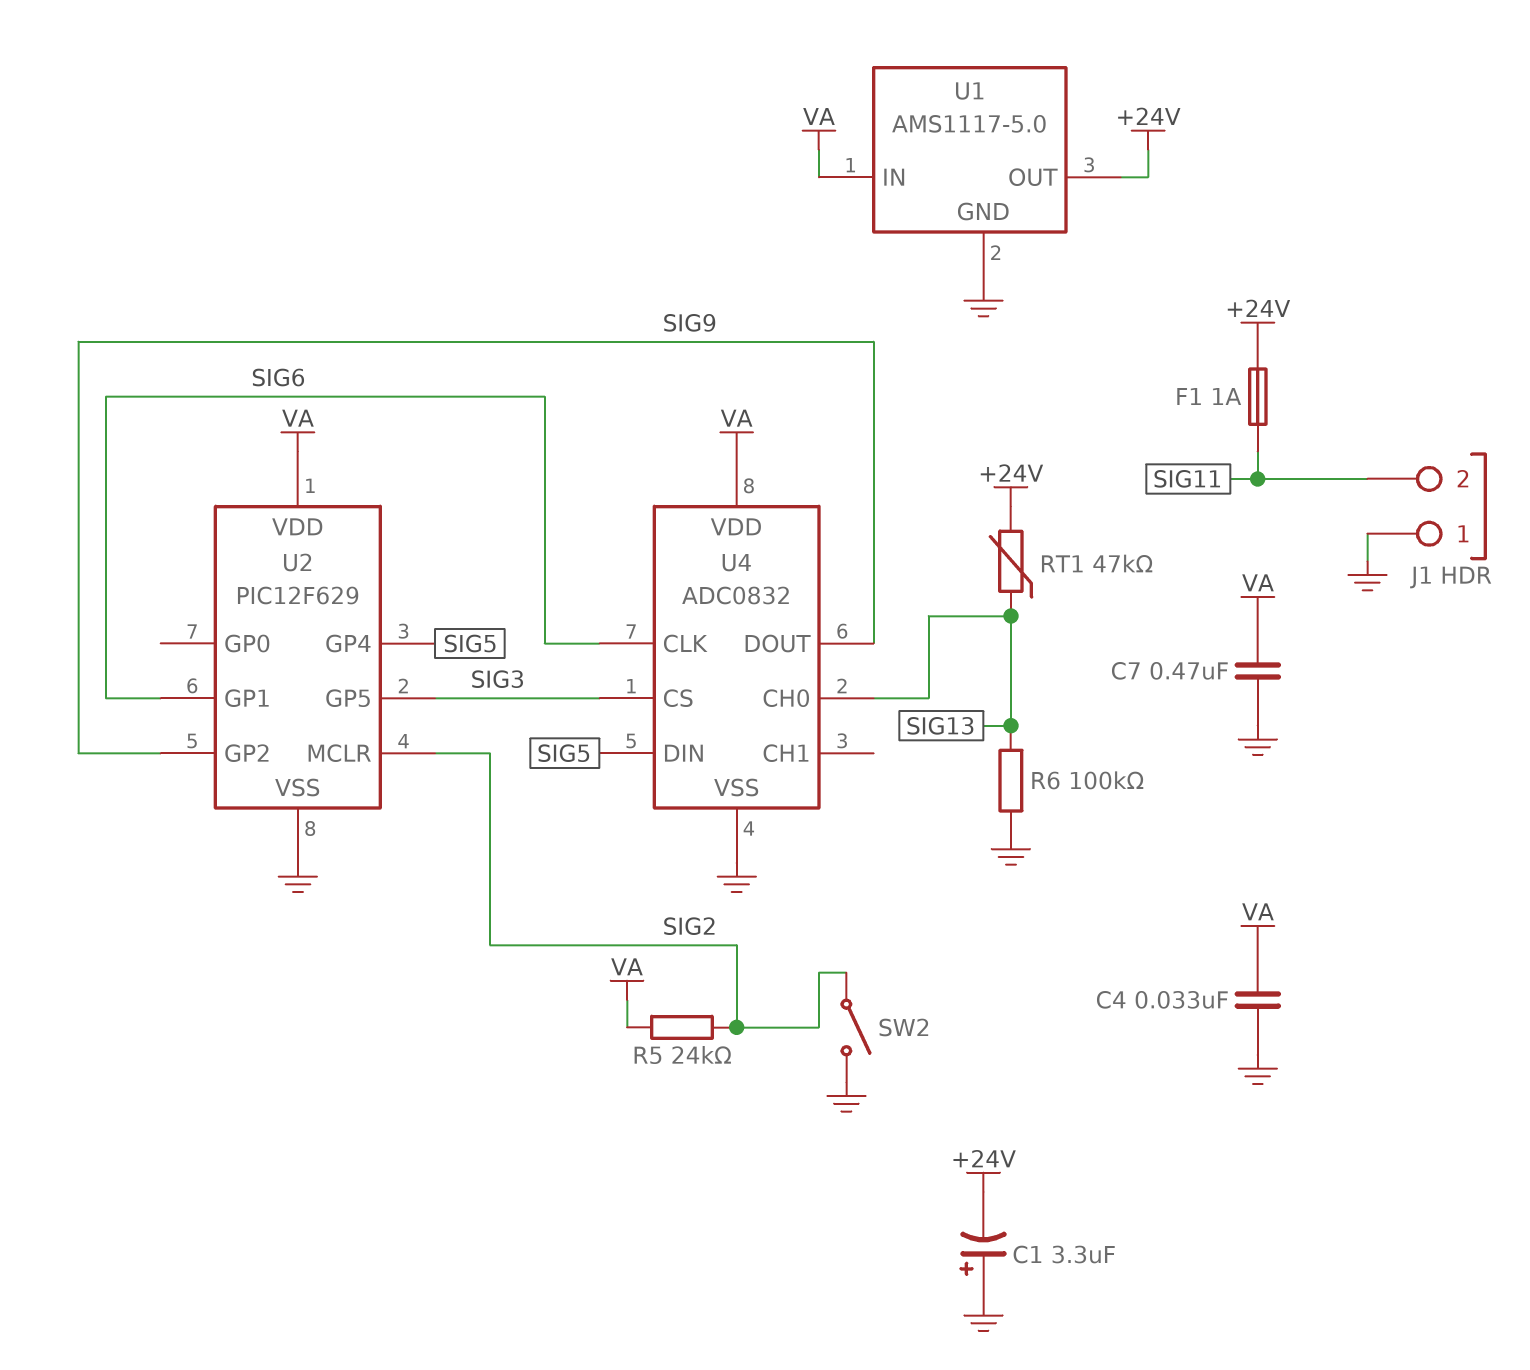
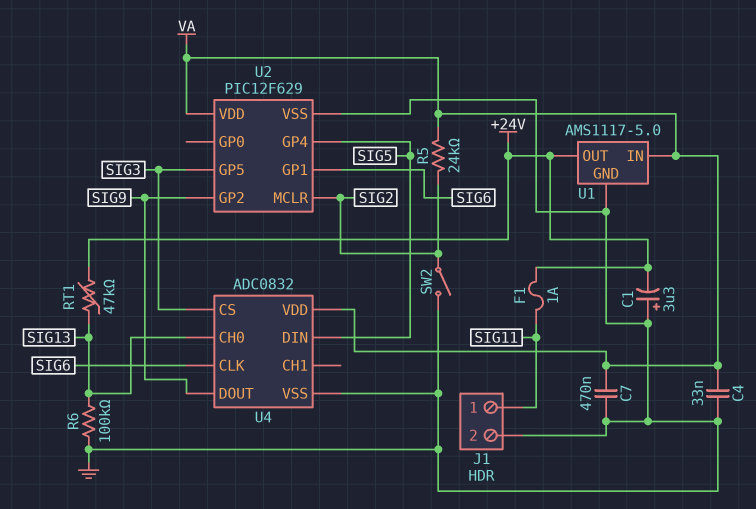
J1 pin 1: GND -> SIG11
J1 pin 2: SIG11 -> GND

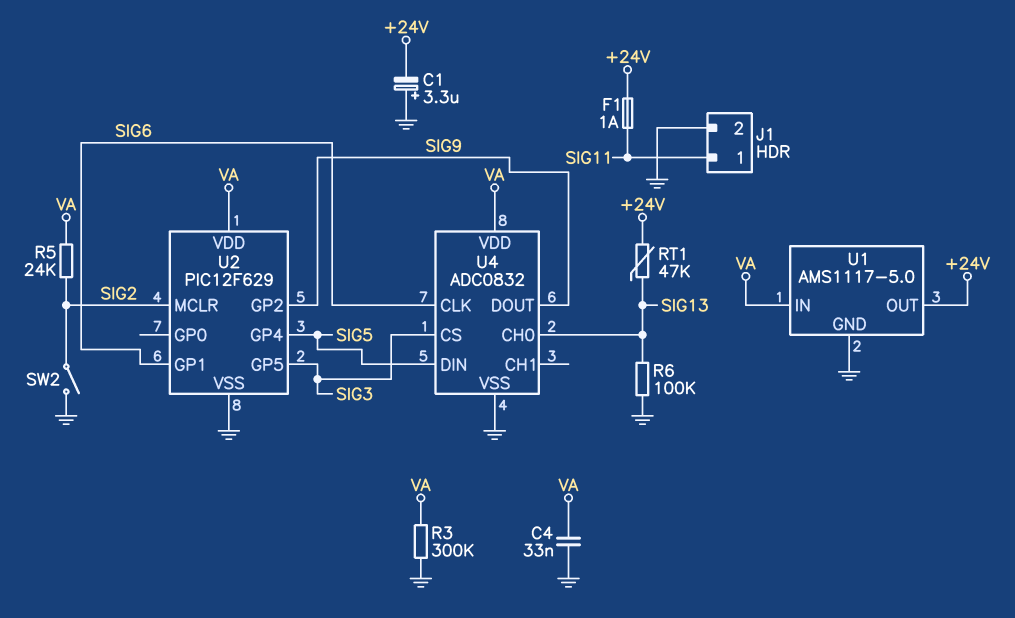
C7: 470nF (GND, VA) -> none
R3: none -> 300k (GND, VA)

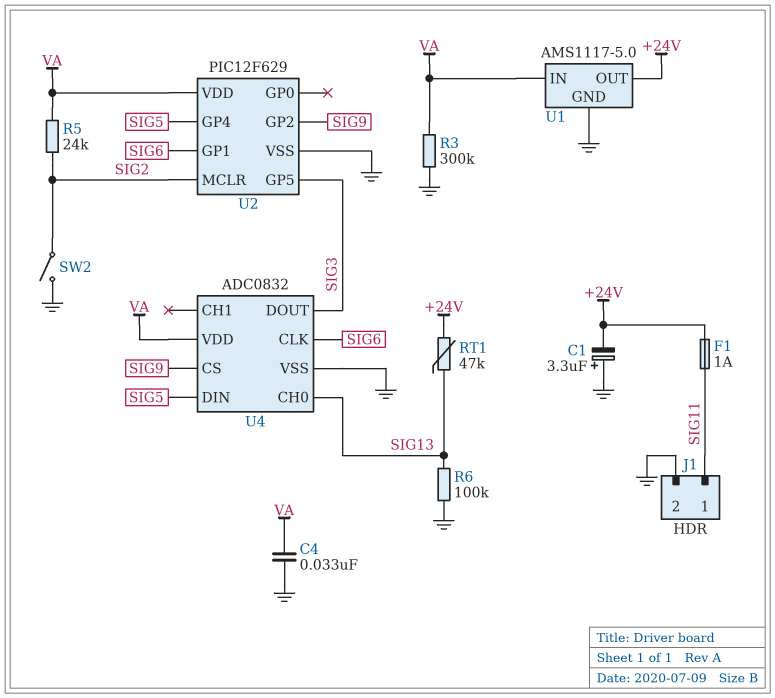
U4 pin CS: SIG3 -> SIG9
U4 pin DOUT: SIG9 -> SIG3

